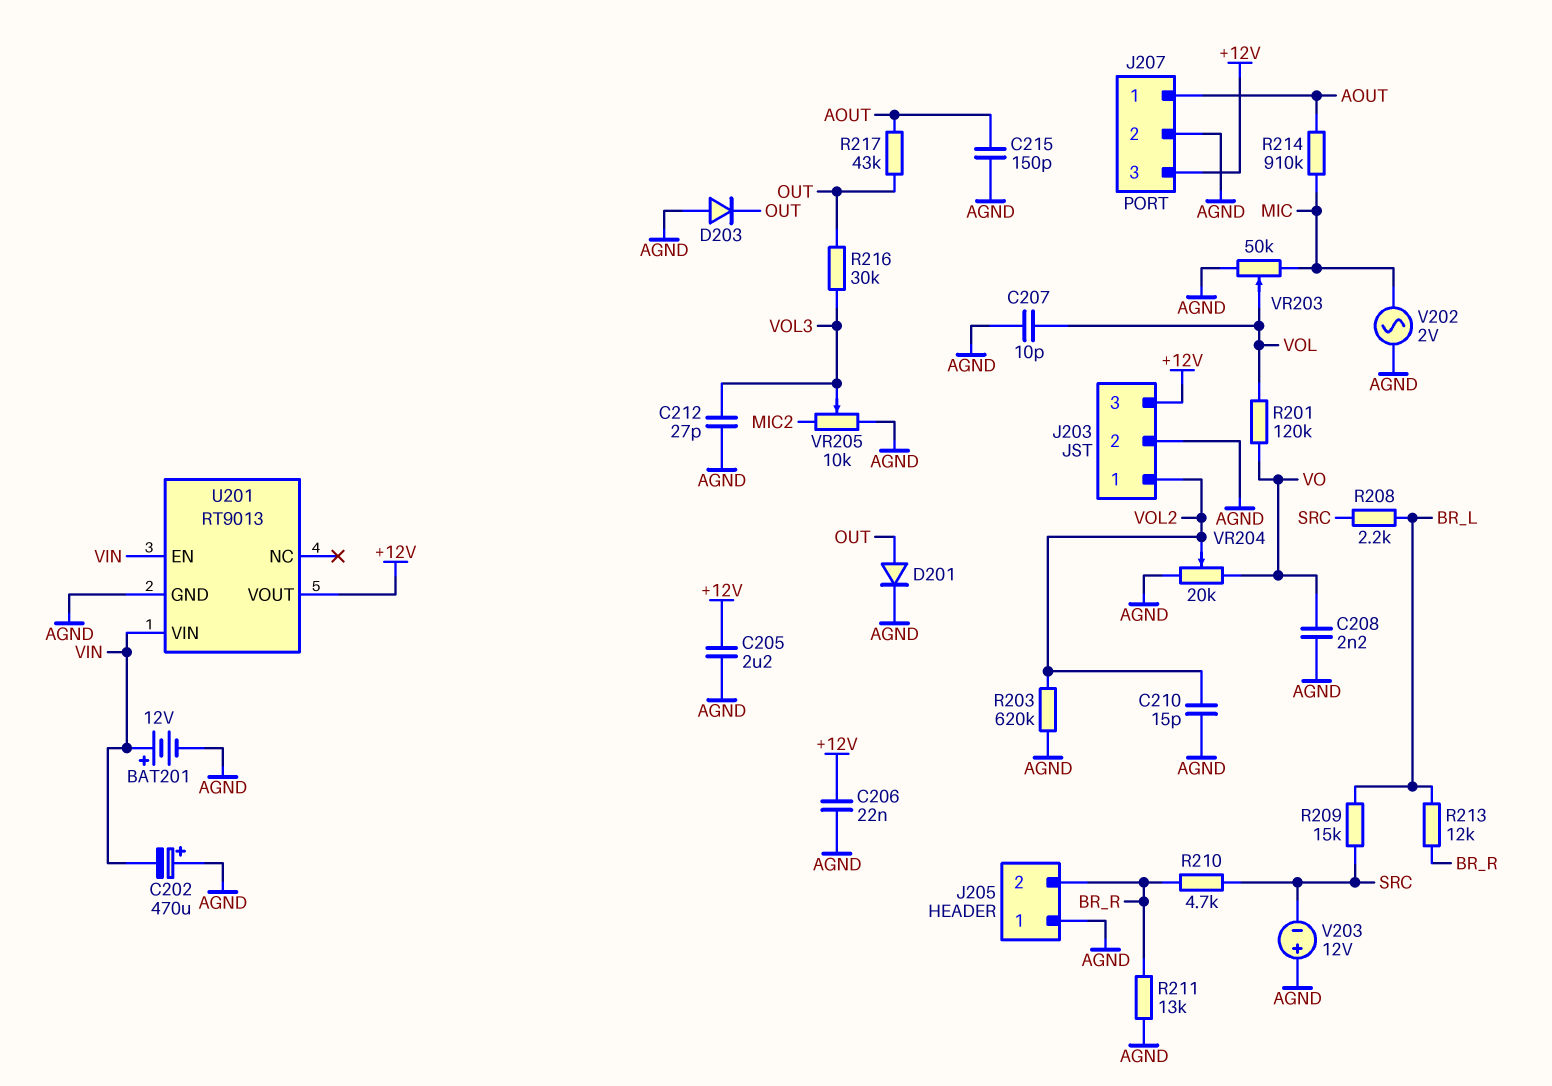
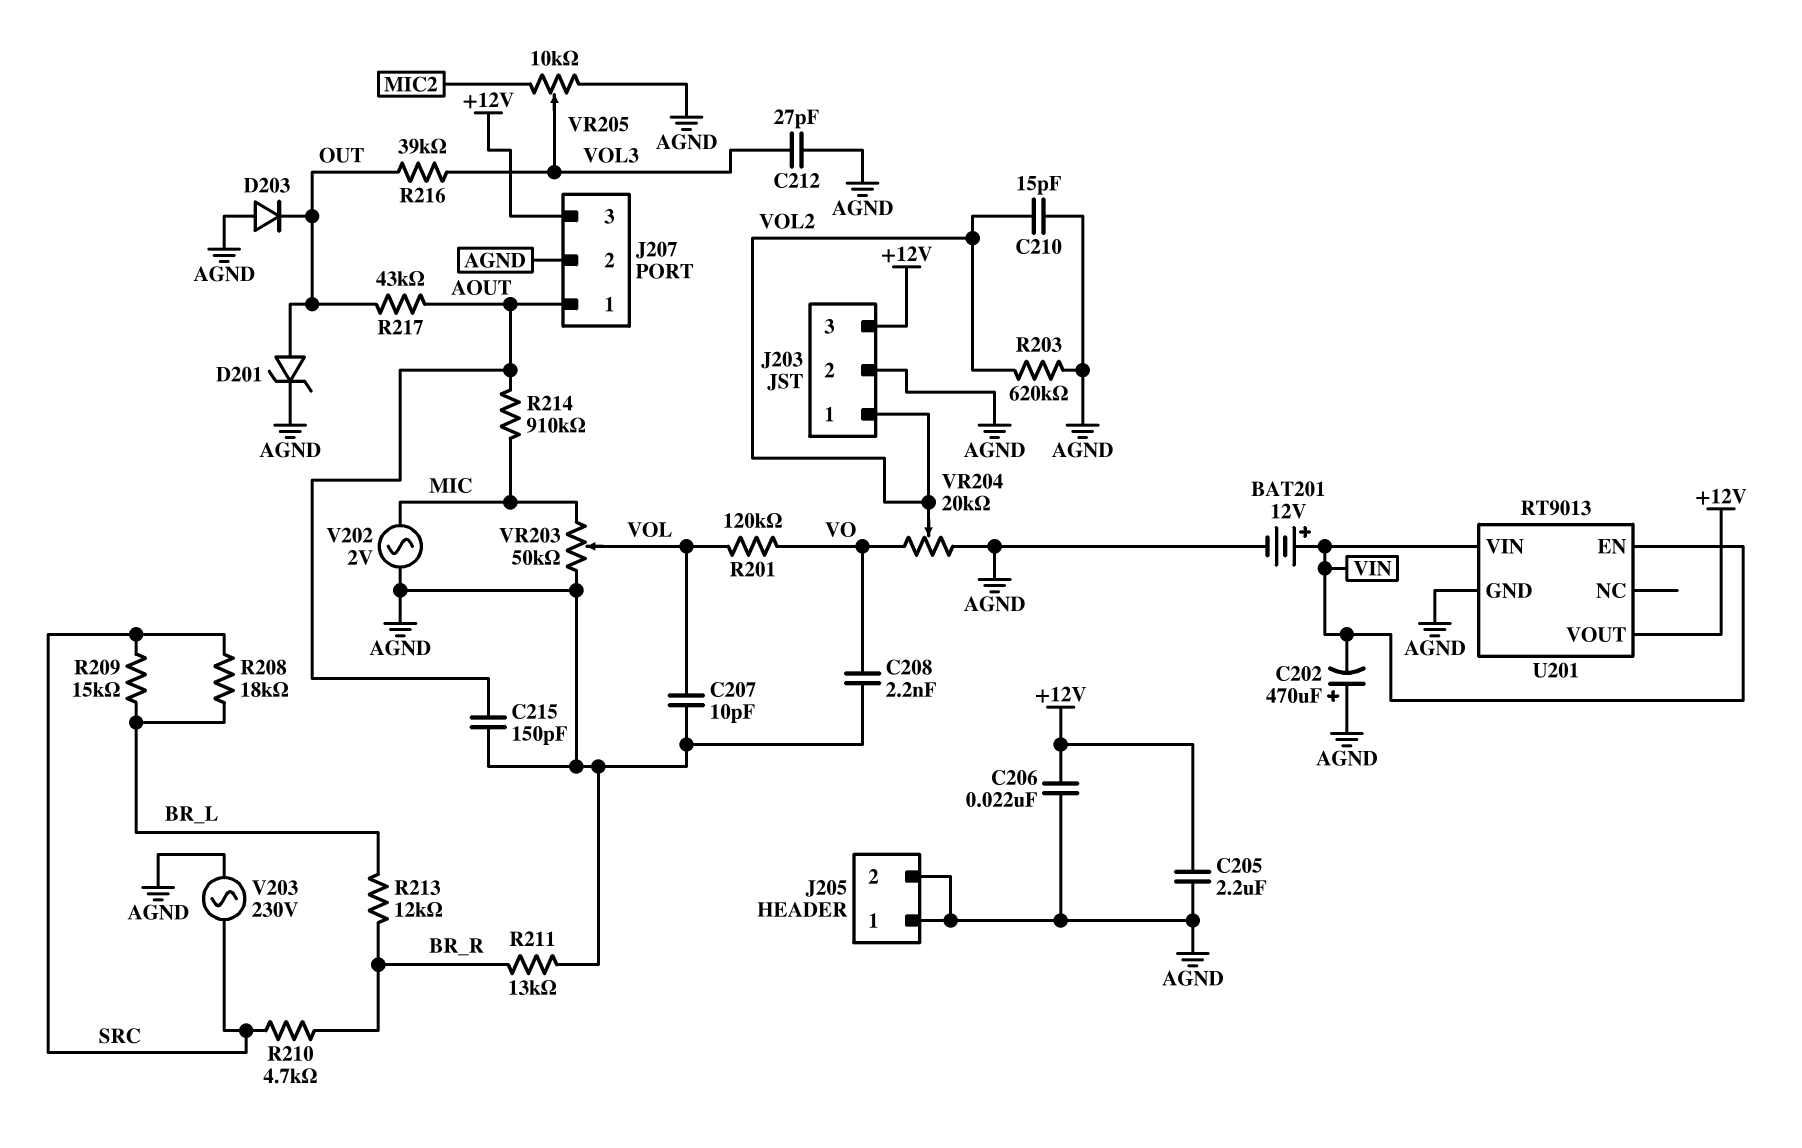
D201: diode (A OUT, K AGND) -> zener (A OUT, K AGND)
J205 pin 2: BR_R -> AGND
R208: 2.2k (BR_L, SRC) -> 18k (BR_L, SRC)
R216: 30k (OUT, VOL3) -> 39k (OUT, VOL3)
V203: 12V (plus AGND, minus SRC) -> AC 230V (AGND, SRC)

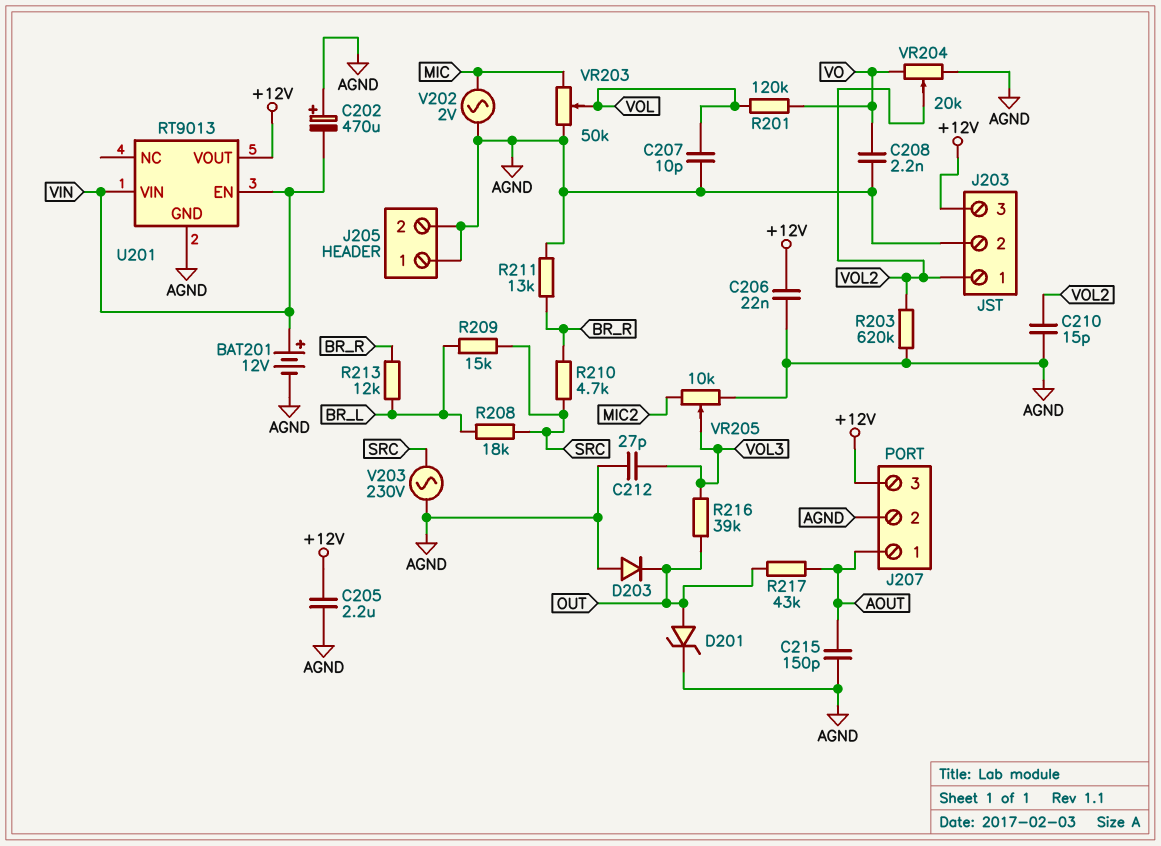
R214: 910k (AOUT, MIC) -> none

